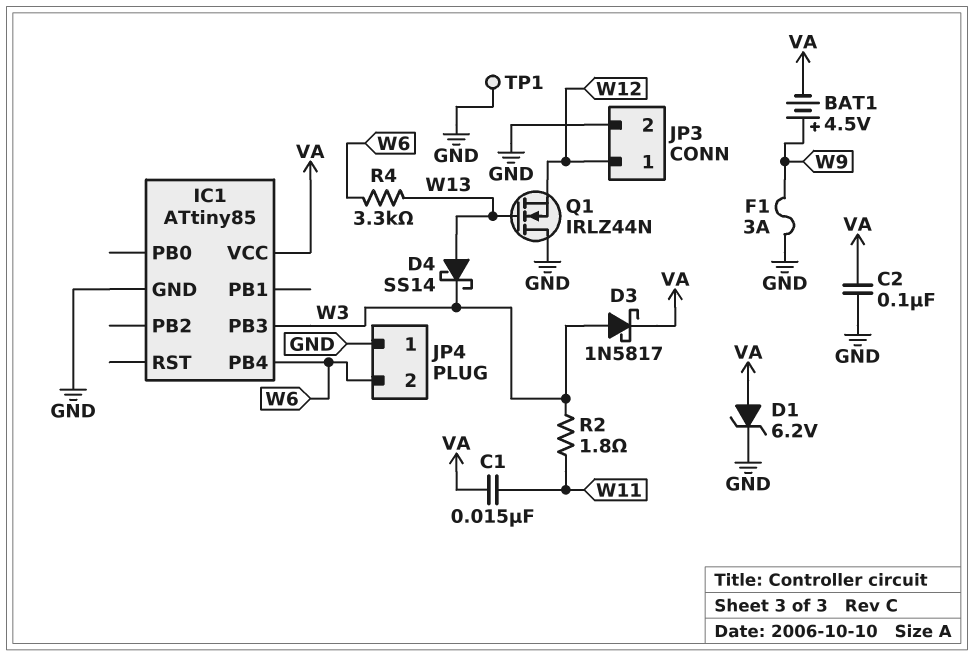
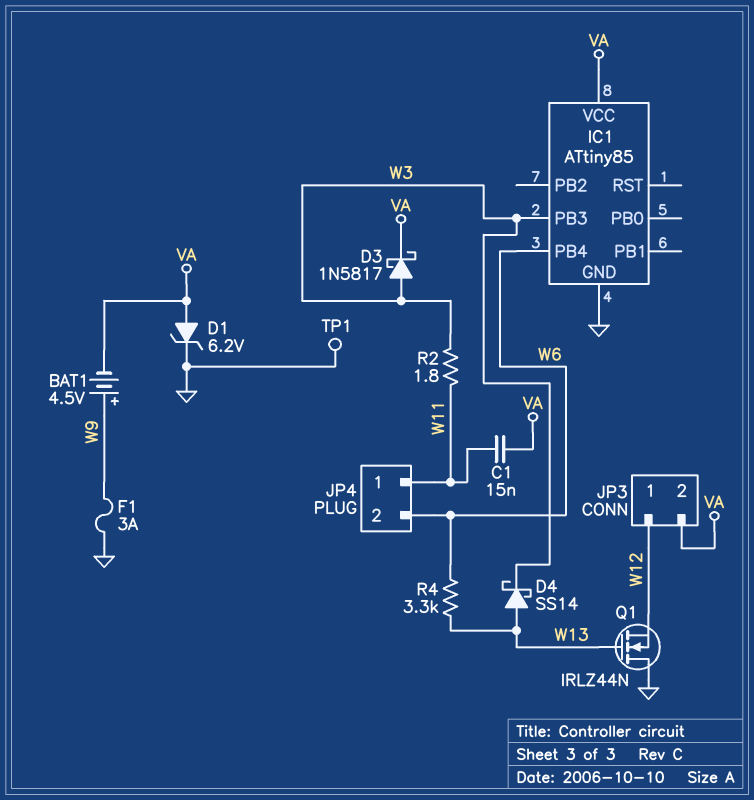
C2: 100nF (GND, VA) -> none
JP3 pin 2: GND -> VA
JP4 pin 1: GND -> W11

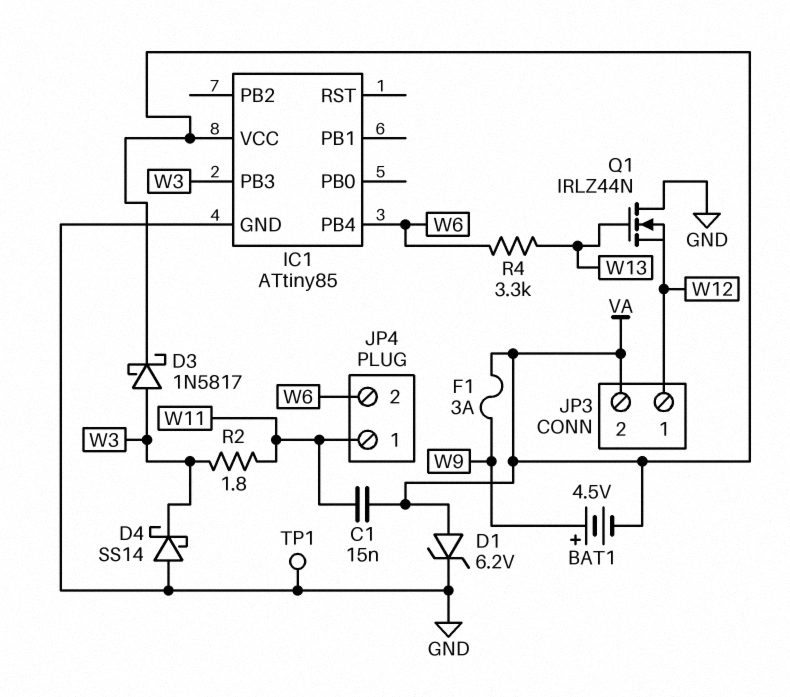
D4: schottky SS14 (A W13, K W3) -> schottky SS14 (A GND, K W3)
F1: 3A (GND, W9) -> 3A (VA, W9)

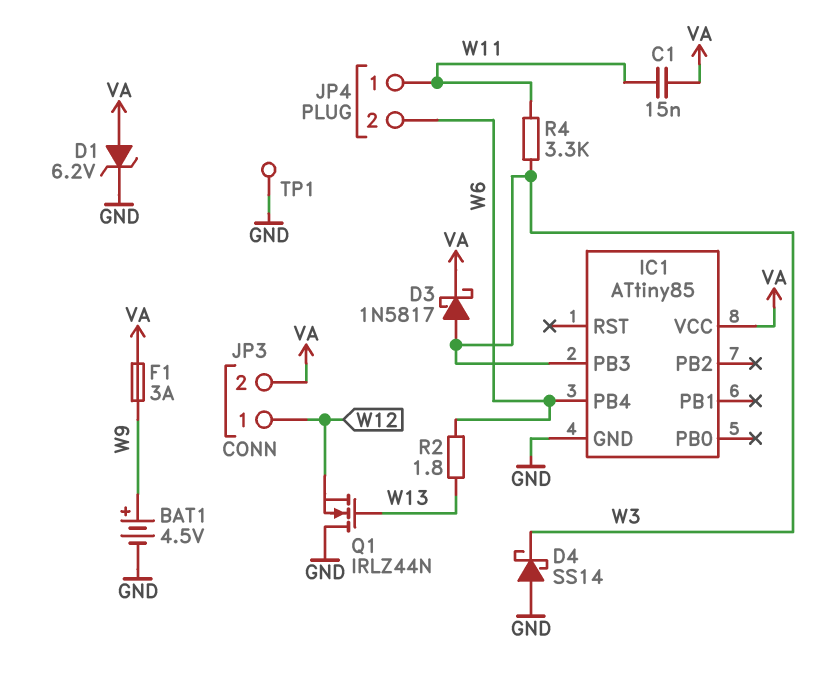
BAT1: 4.5V (plus W9, minus VA) -> 4.5V (plus W9, minus GND)
R2: 1.8 (W3, W11) -> 1.8 (W6, W13)
R4: 3.3k (W6, W13) -> 3.3k (W3, W11)

